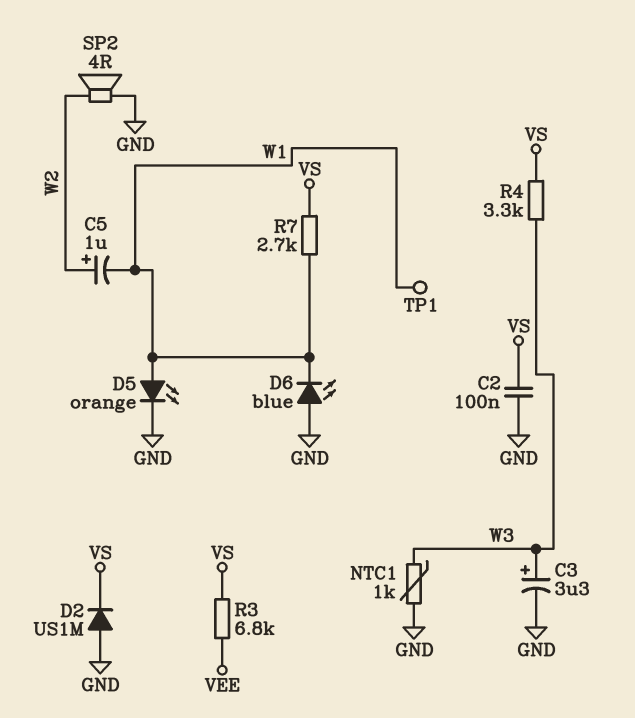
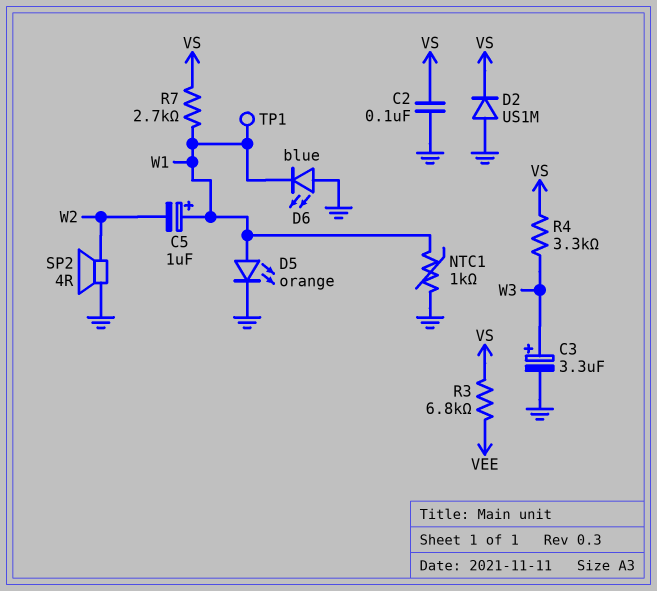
C5: 1uF (plus W2, minus W1) -> 1uF (plus W1, minus W2)
NTC1: 1k (GND, W3) -> 1k (GND, W1)

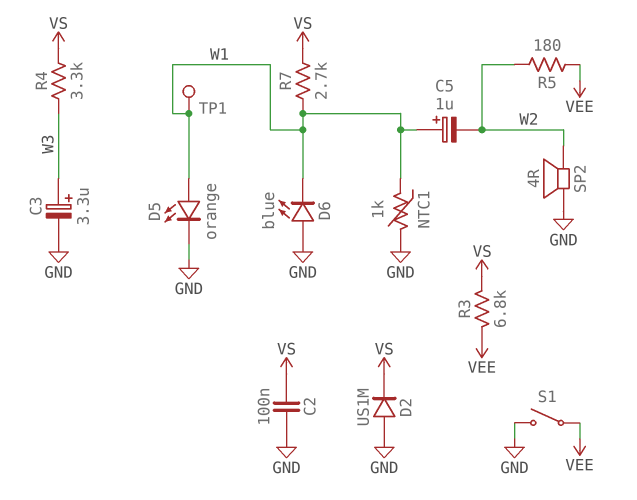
R5: none -> 180 (VEE, W2)
S1: none -> switch (GND, VEE)

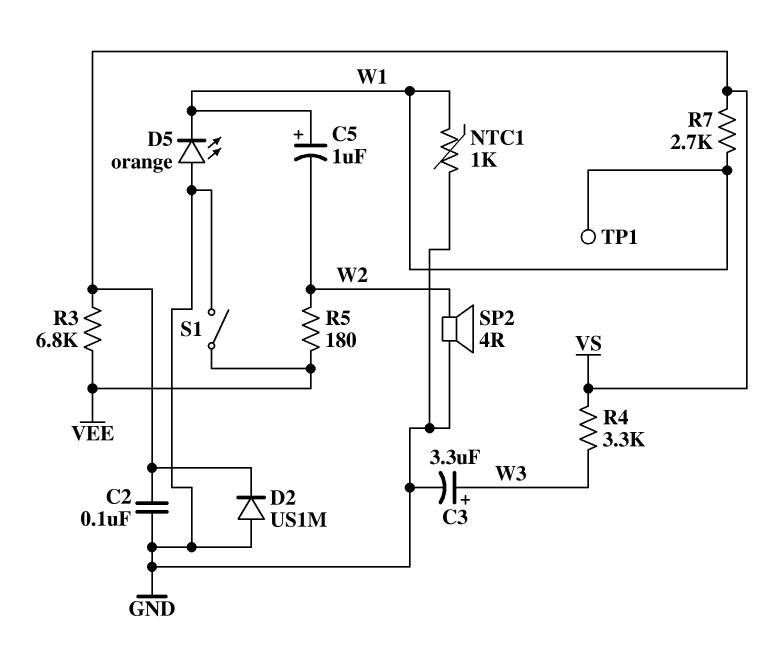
D5: LED orange (A W1, K GND) -> LED orange (A GND, K W1)
D6: LED blue (A GND, K W1) -> none

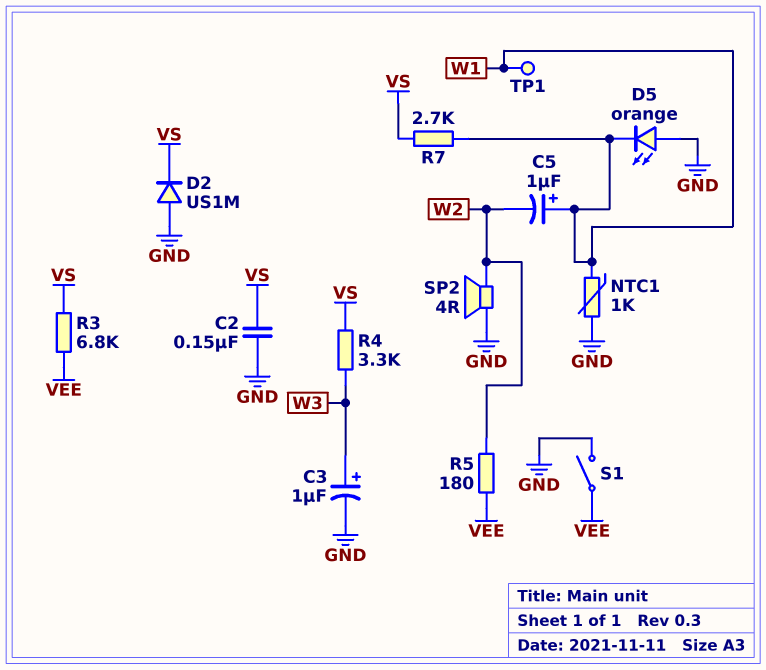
C2: 100nF (GND, VS) -> 150nF (GND, VS)
C3: 3.3uF (plus W3, minus GND) -> 1uF (plus W3, minus GND)

